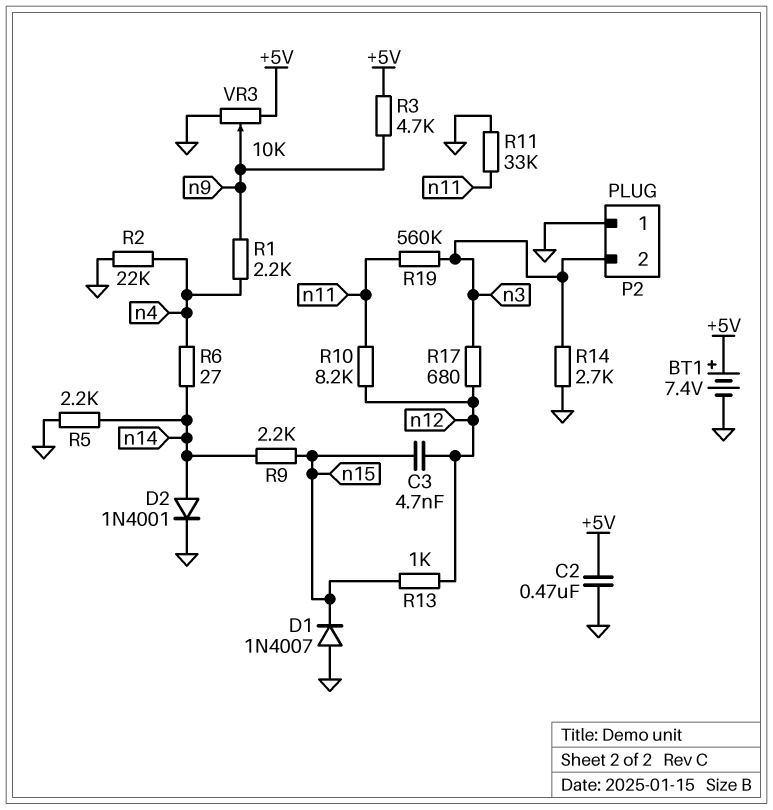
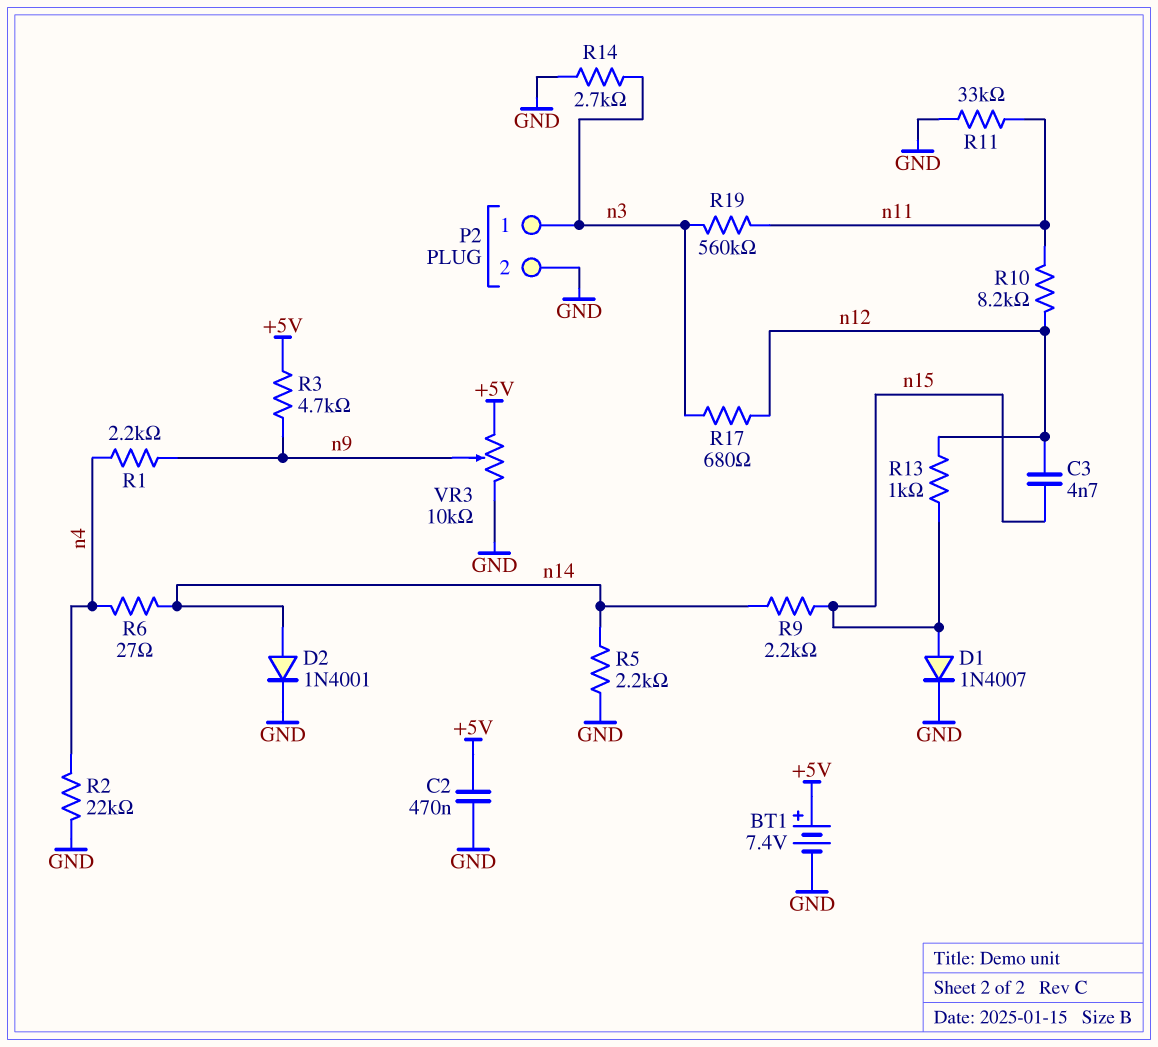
D1: diode 1N4007 (A GND, K n15) -> diode 1N4007 (A n15, K GND)
P2 pin 1: GND -> n3
P2 pin 2: n3 -> GND

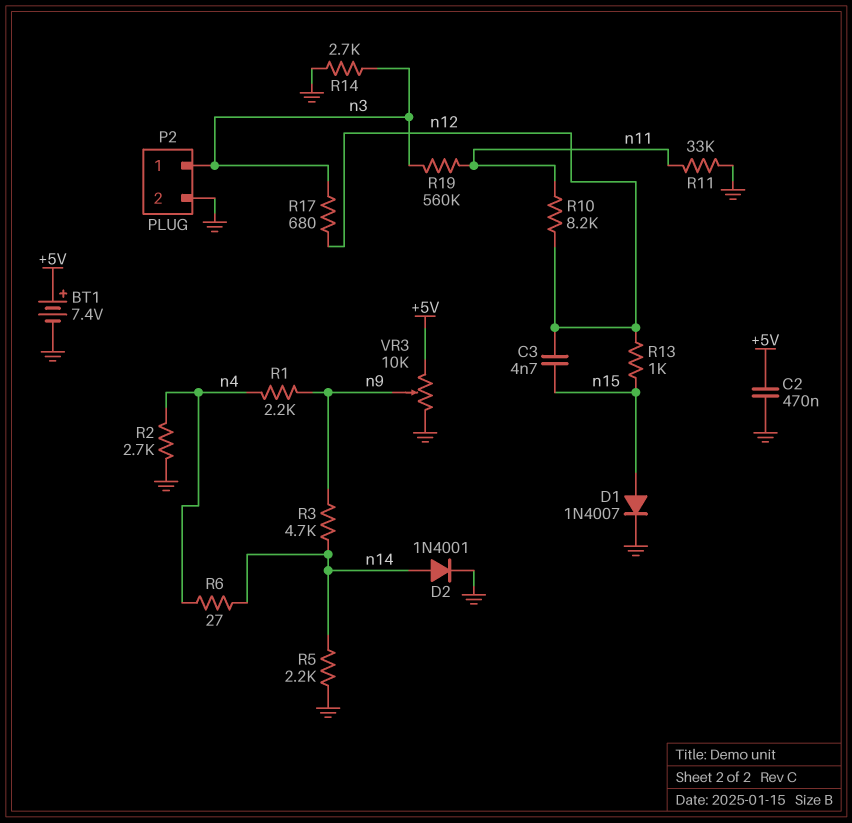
R2: 22k (GND, n4) -> 2.7k (GND, n4)
R3: 4.7k (+5V, n9) -> 4.7k (n9, n14)
R9: 2.2k (n14, n15) -> none

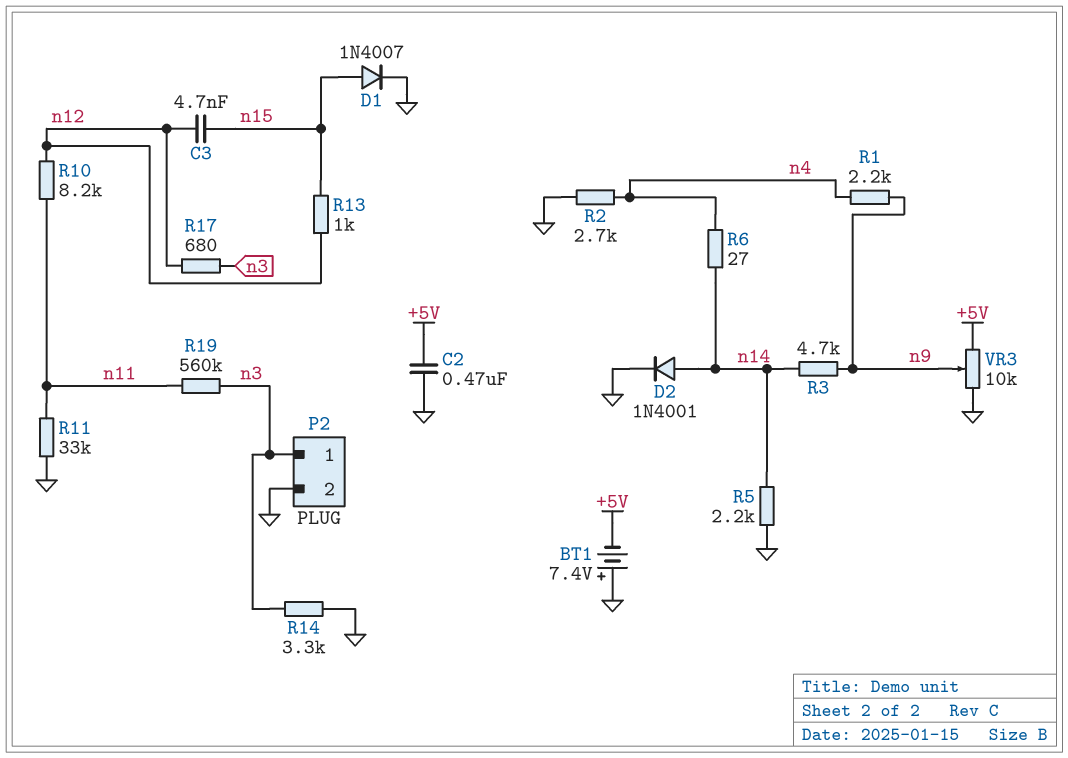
BT1: 7.4V (plus +5V, minus GND) -> 7.4V (plus GND, minus +5V)
R14: 2.7k (GND, n3) -> 3.3k (GND, n3)

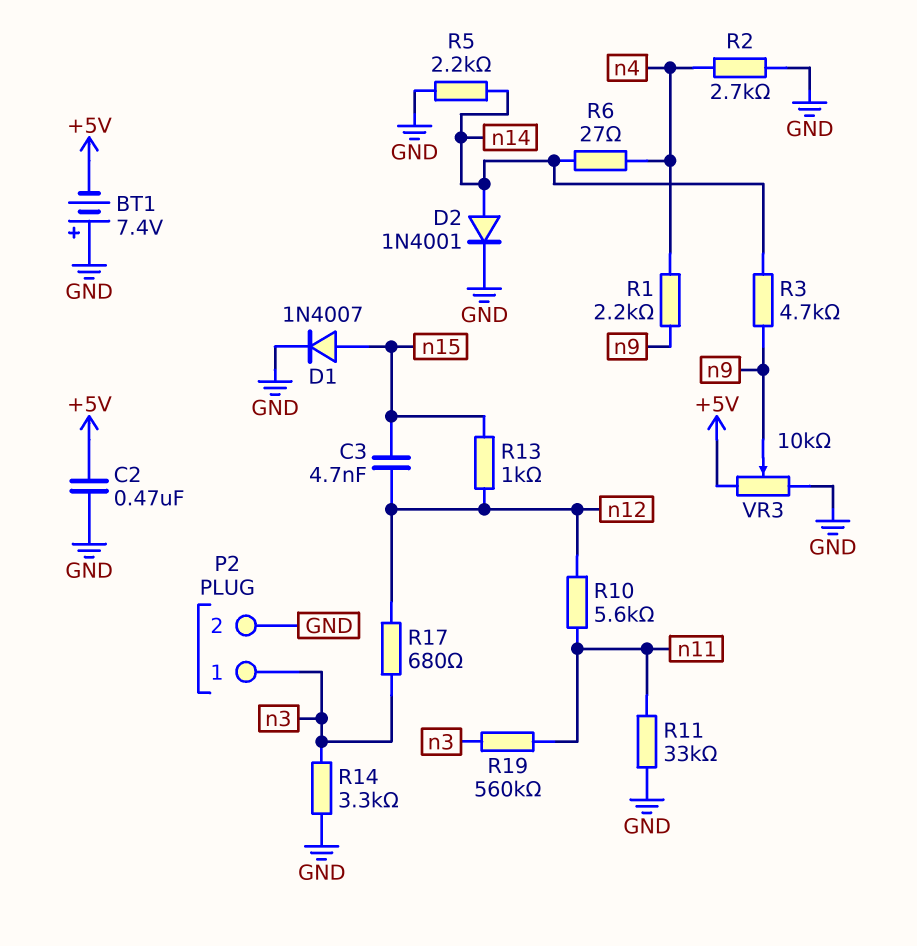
R10: 8.2k (n11, n12) -> 5.6k (n11, n12)

